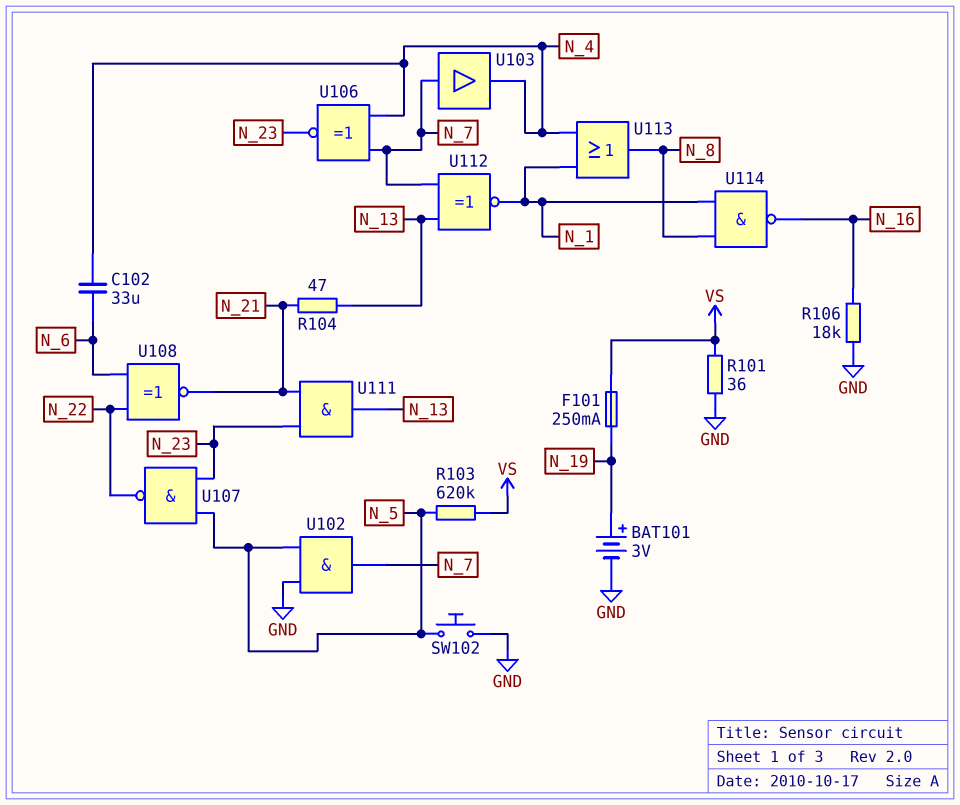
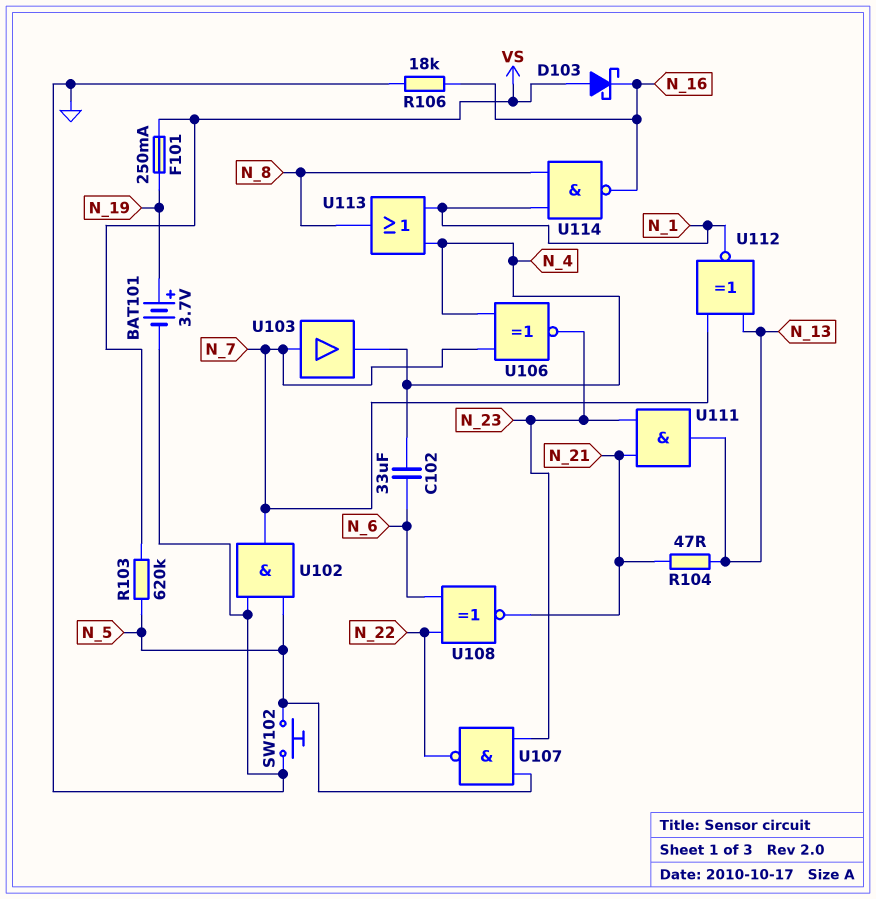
BAT101: 3V (plus N_19, minus GND) -> 3.7V (plus N_19, minus GND)
D103: none -> schottky (A VS, K N_16)
R101: 36 (GND, VS) -> none

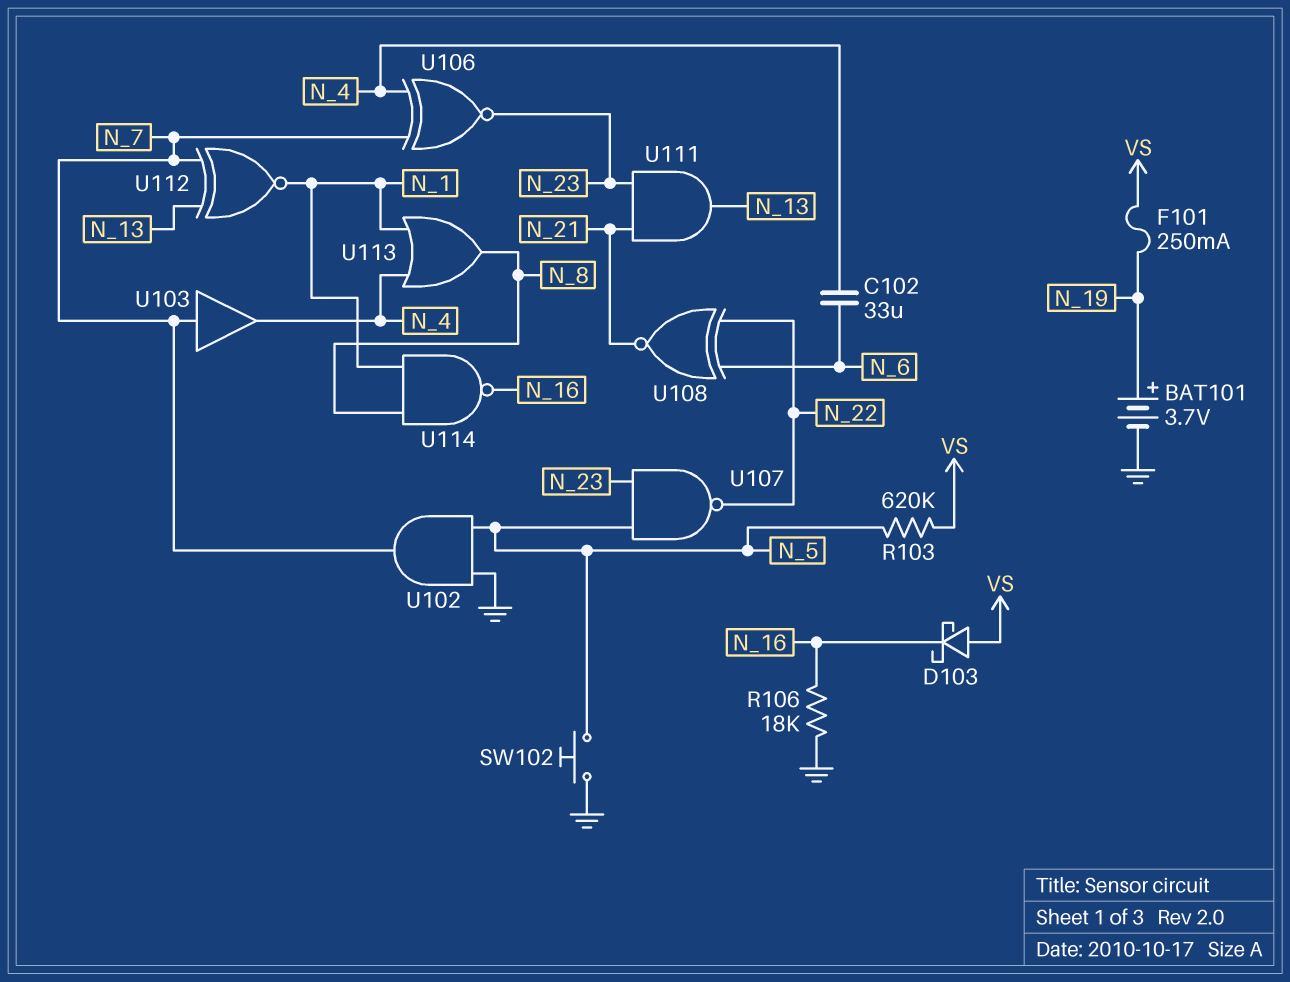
R104: 47 (N_13, N_21) -> none

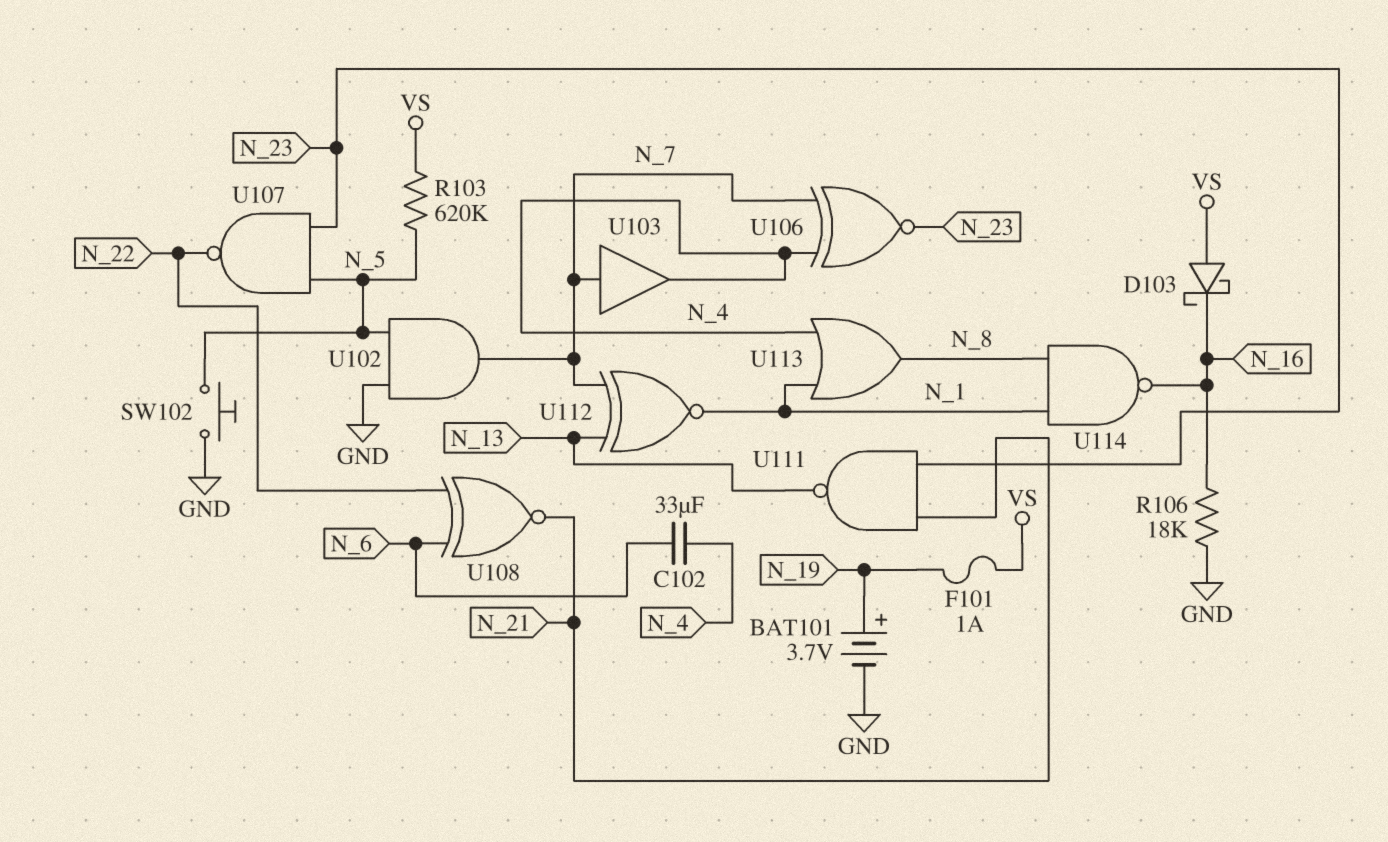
F101: 250mA (N_19, VS) -> 1A (N_19, VS)
U111: AND (in N_21, in N_23, out N_13) -> NAND (in N_21, in N_23, out N_13)

